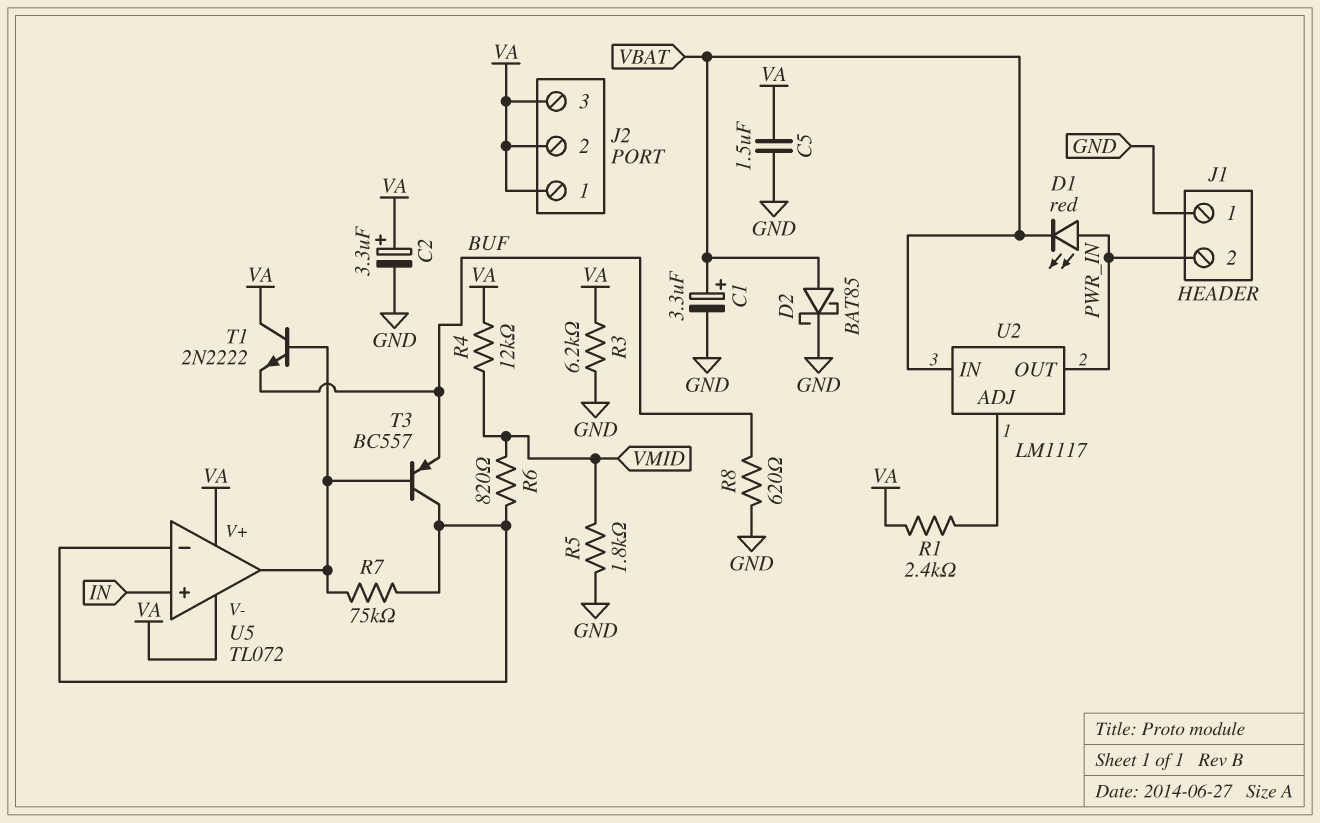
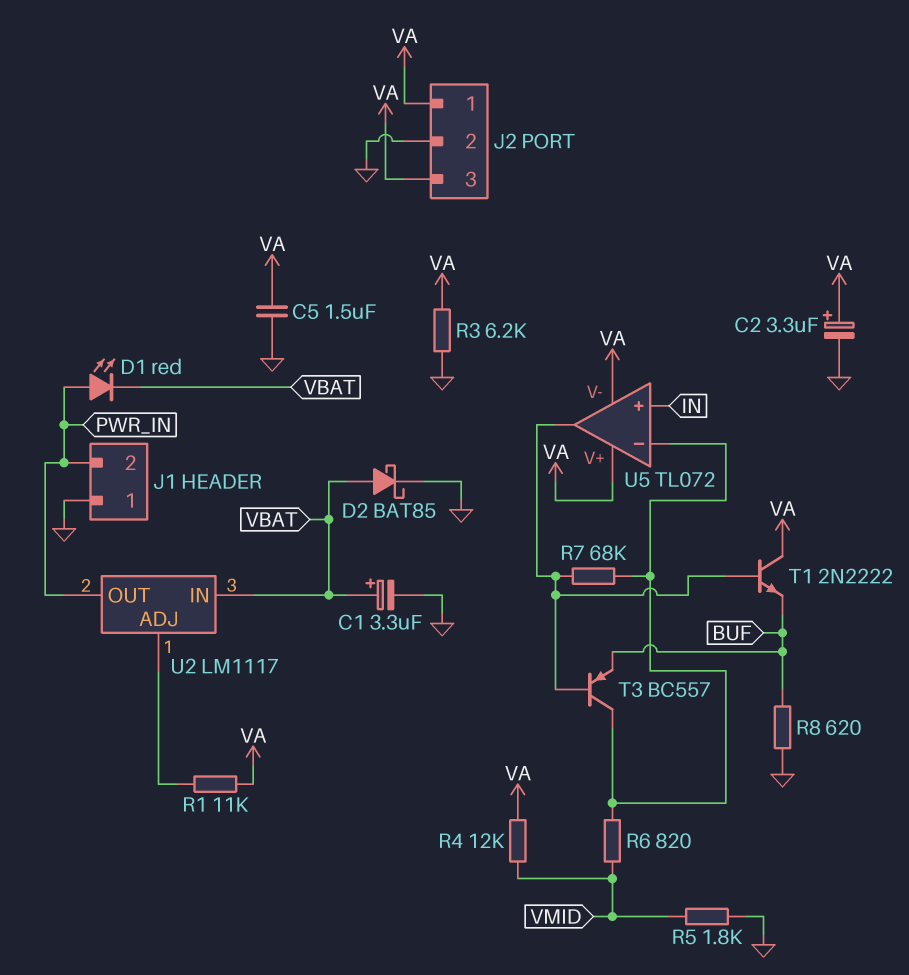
J2 pin 2: VA -> GND
R1: 2.4k (U2/ADJ, VA) -> 11k (U2/ADJ, VA)
R7: 75k (U5/in-, U5/out) -> 68k (U5/in-, U5/out)

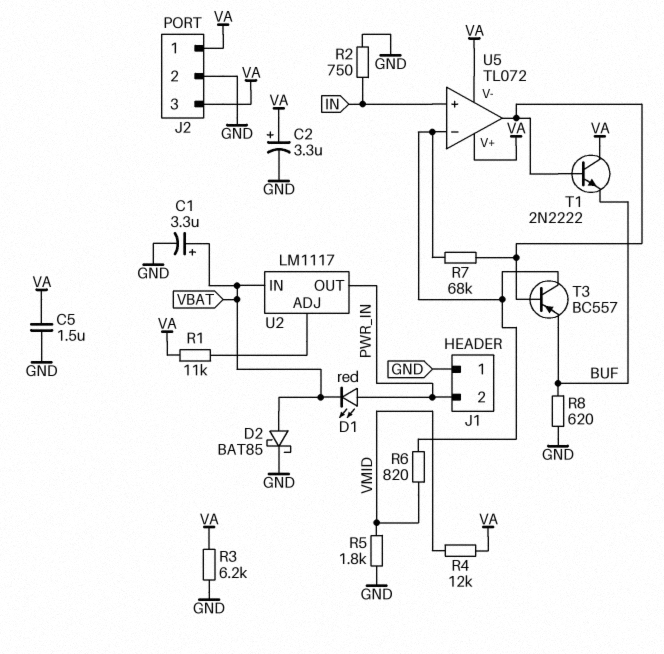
R2: none -> 750 (GND, IN)

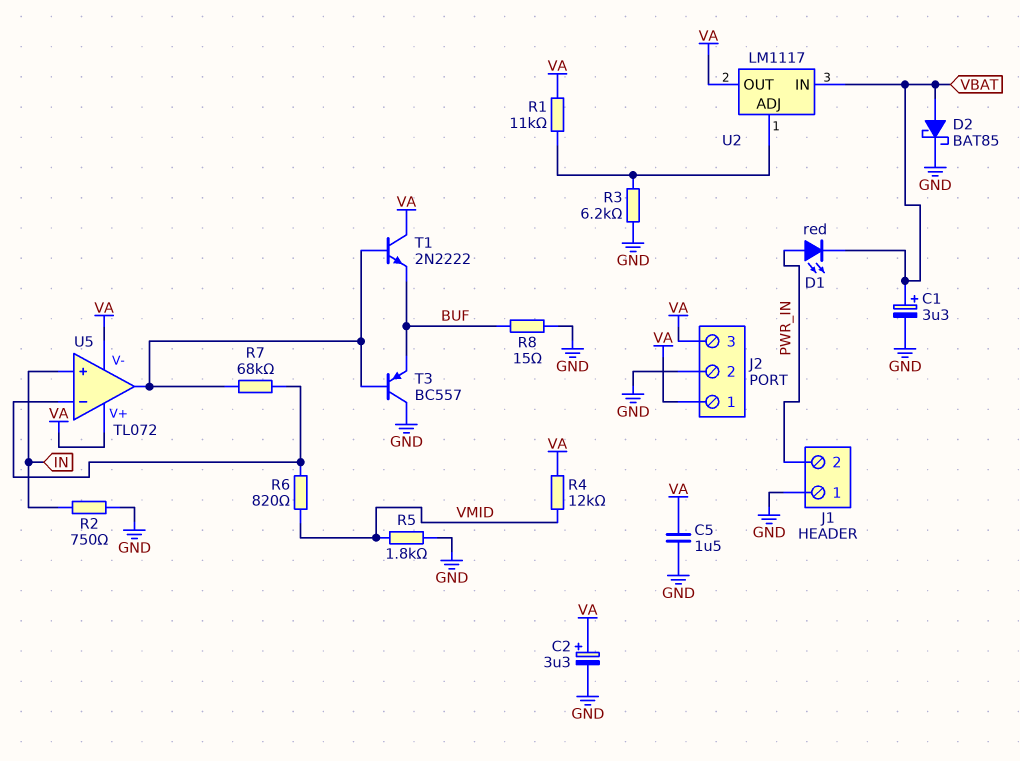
R3: 6.2k (GND, VA) -> 6.2k (GND, U2/ADJ)
R8: 620 (BUF, GND) -> 15 (BUF, GND)
T3: PNP BC557 (B U5/out, C U5/in-, E BUF) -> PNP BC557 (B U5/out, C GND, E BUF)
U2 pin OUT: PWR_IN -> VA

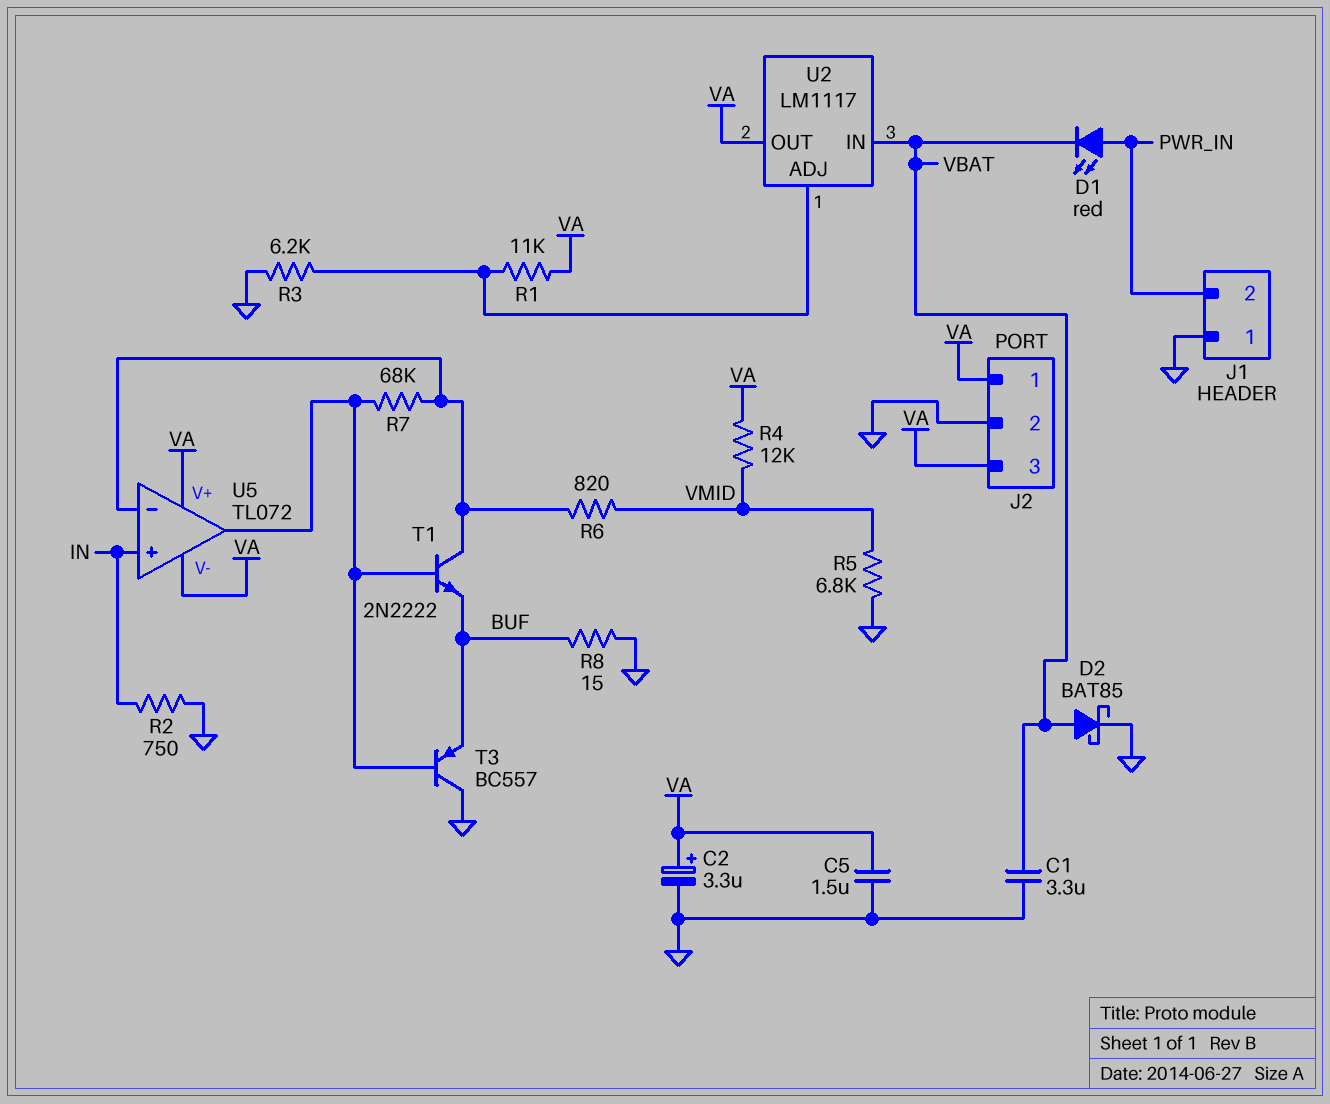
C1: 3.3uF (plus VBAT, minus GND) -> 3.3uF (GND, VBAT)
R5: 1.8k (GND, VMID) -> 6.8k (GND, VMID)
T1: NPN 2N2222 (B U5/out, C VA, E BUF) -> NPN 2N2222 (B U5/out, C U5/in-, E BUF)

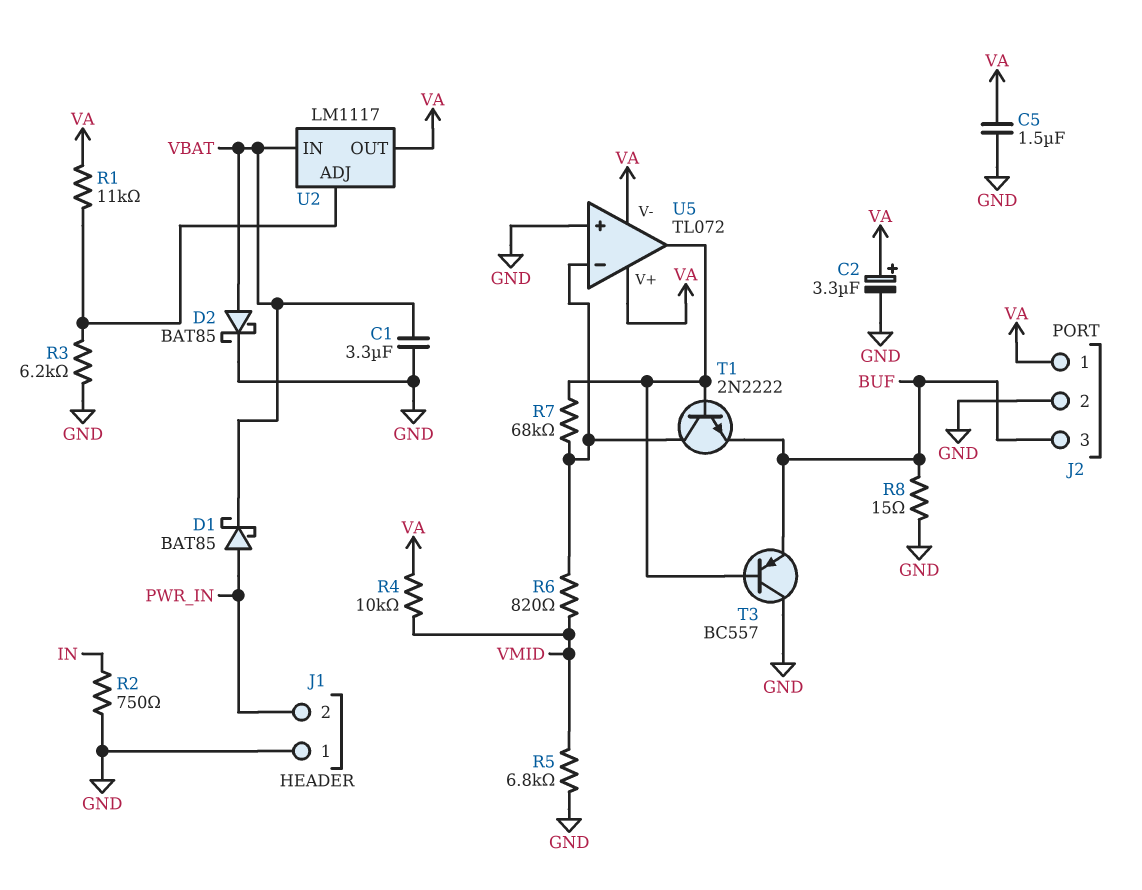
D1: LED red (A PWR_IN, K VBAT) -> schottky BAT85 (A PWR_IN, K VBAT)
J2 pin 3: VA -> BUF
R4: 12k (VA, VMID) -> 10k (VA, VMID)
U5 pin in+: IN -> GND

